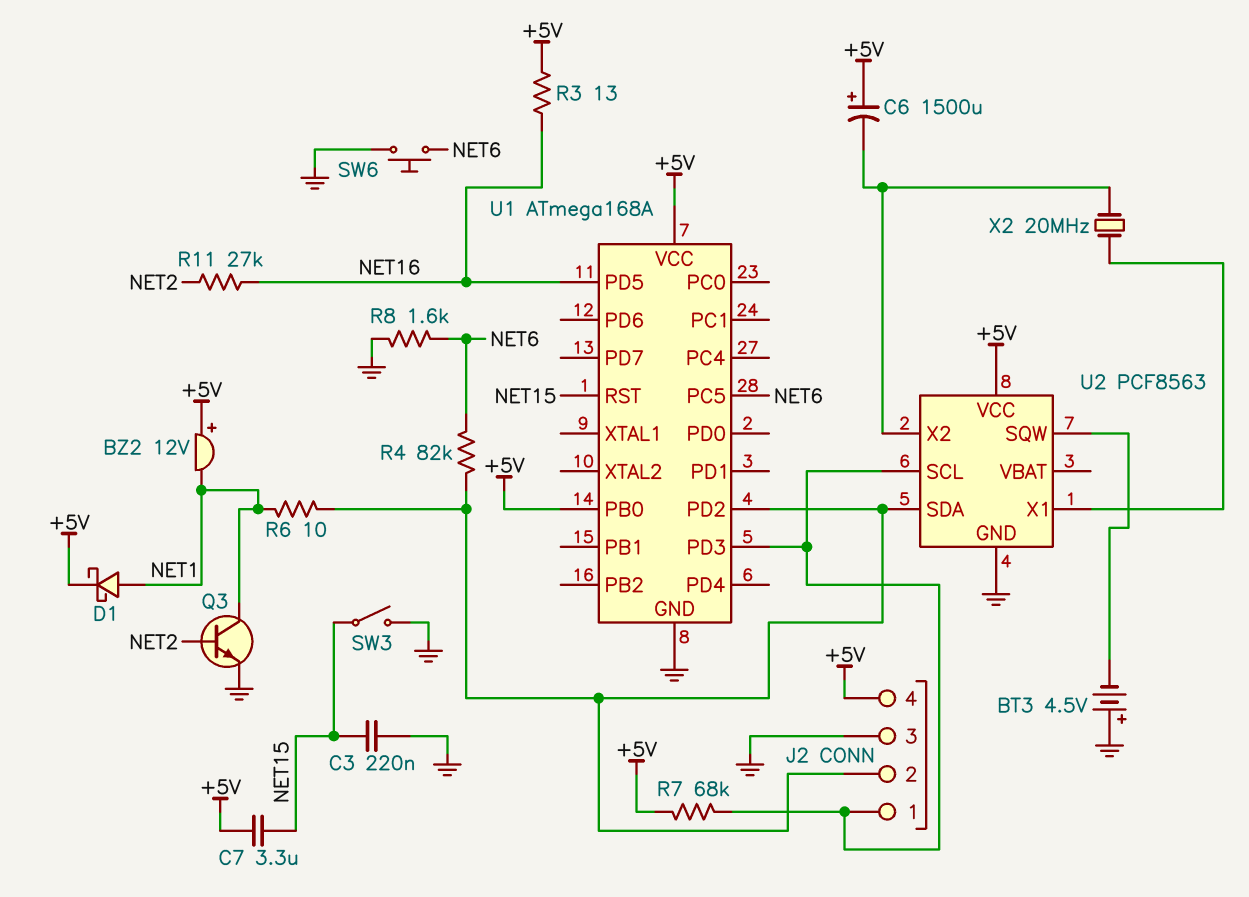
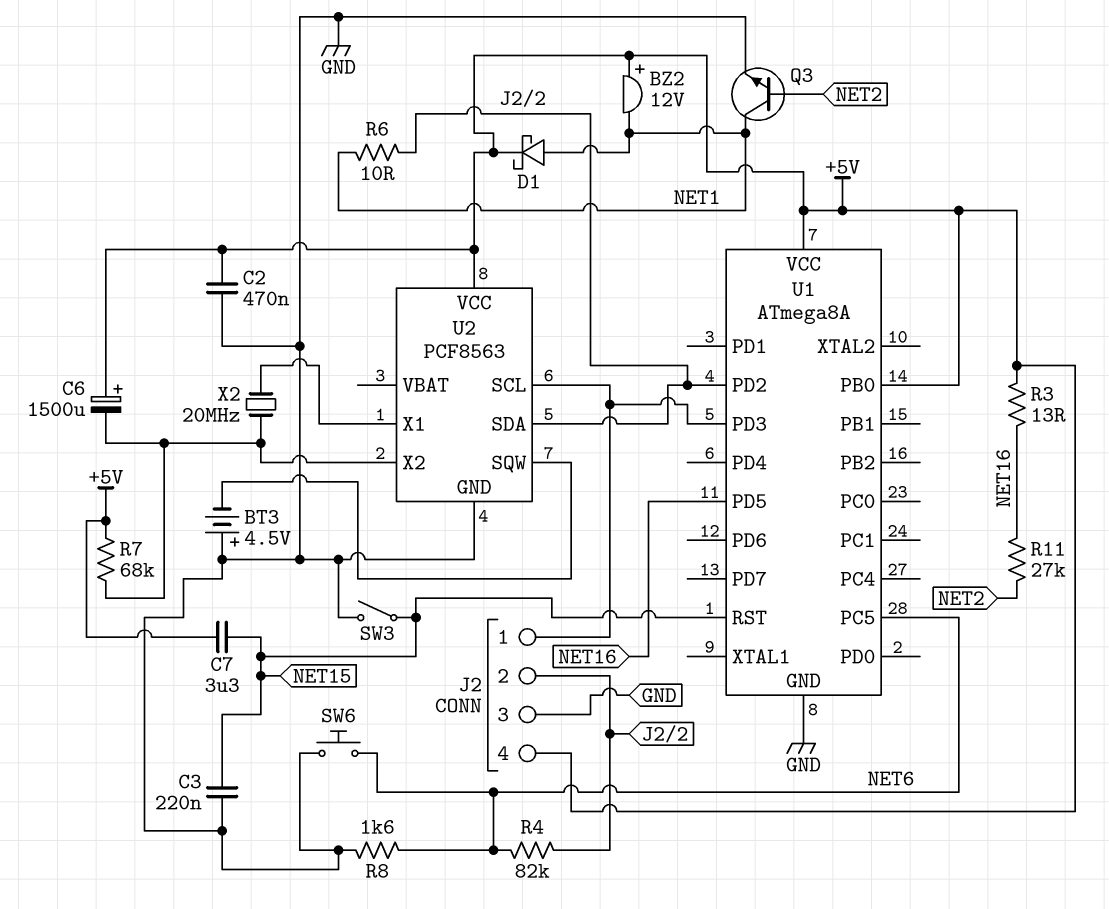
C2: none -> 470nF (+5V, GND)
R7: 68k (+5V, J2/1) -> 68k (+5V, U2/X2)
U1: ATmega168A -> ATmega8A

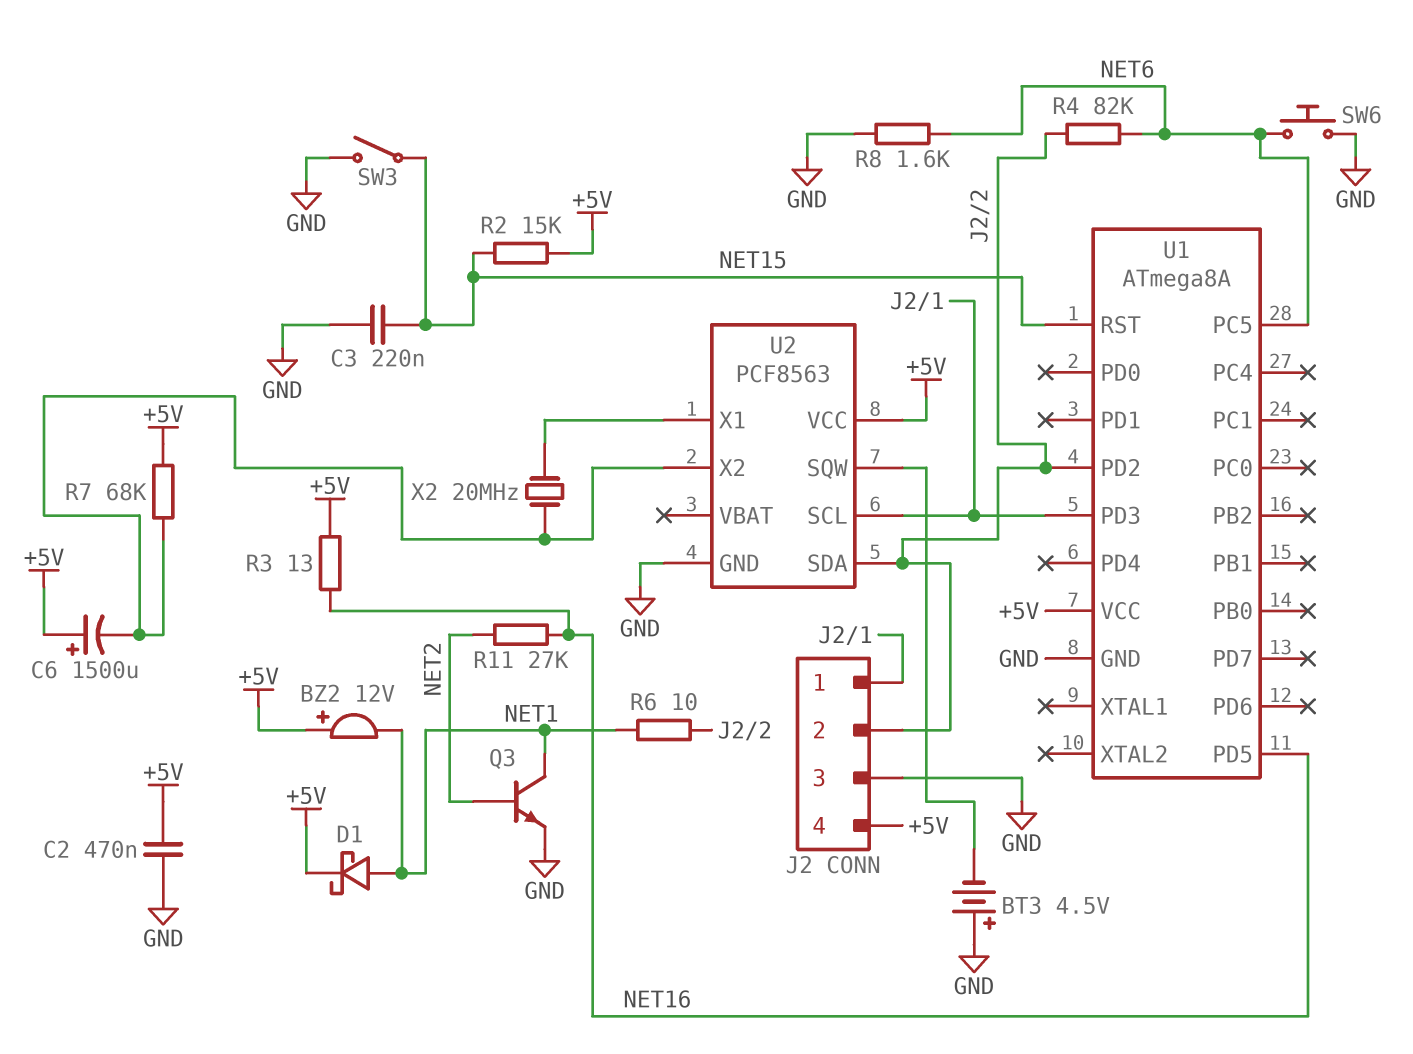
C7: 3.3uF (+5V, NET15) -> none
R2: none -> 15k (+5V, NET15)
U1 pin PB0: +5V -> none

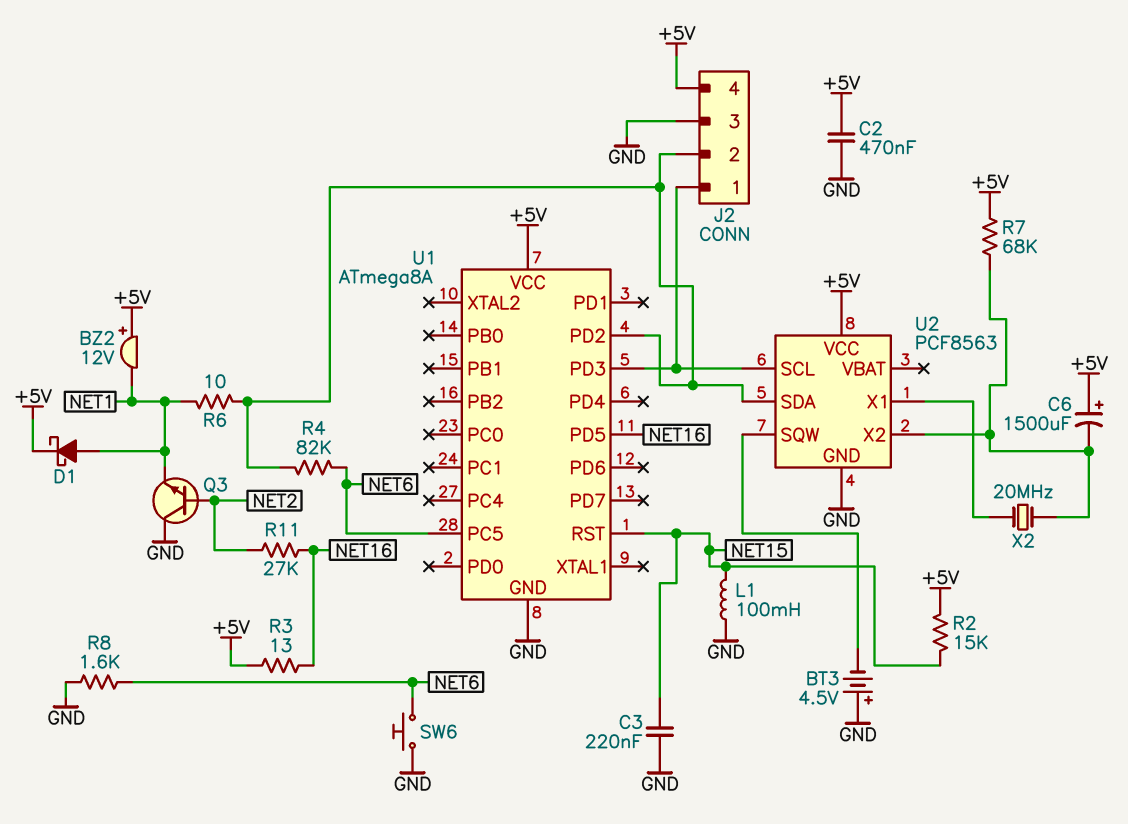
L1: none -> 100mH (GND, NET15)
Q3: NPN (B NET2, C NET1, E GND) -> NPN (B NET2, C GND, E NET1)
SW3: switch (GND, NET15) -> none

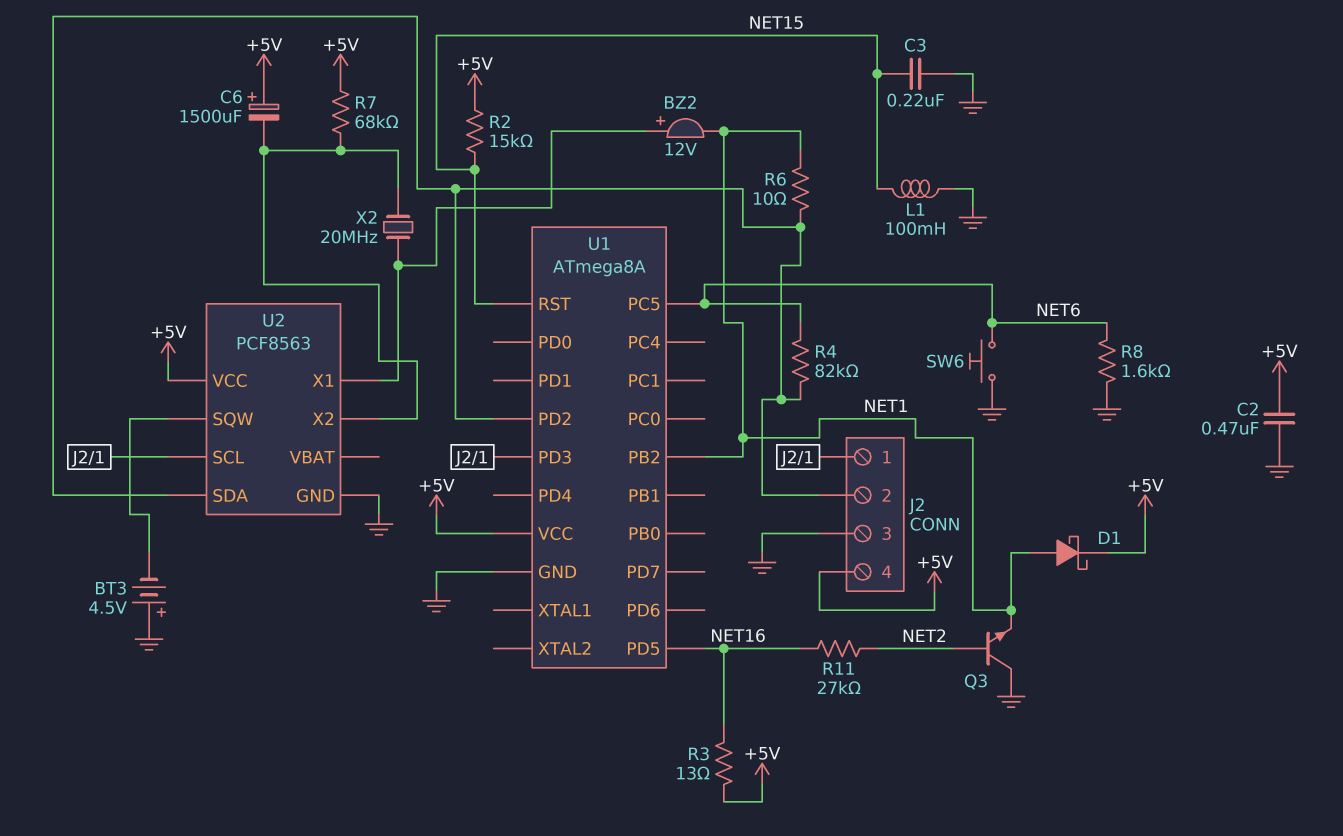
BZ2: buzzer 12V (plus +5V, minus NET1) -> buzzer 12V (plus U2/X1, minus NET1)
U1 pin PB2: none -> NET1

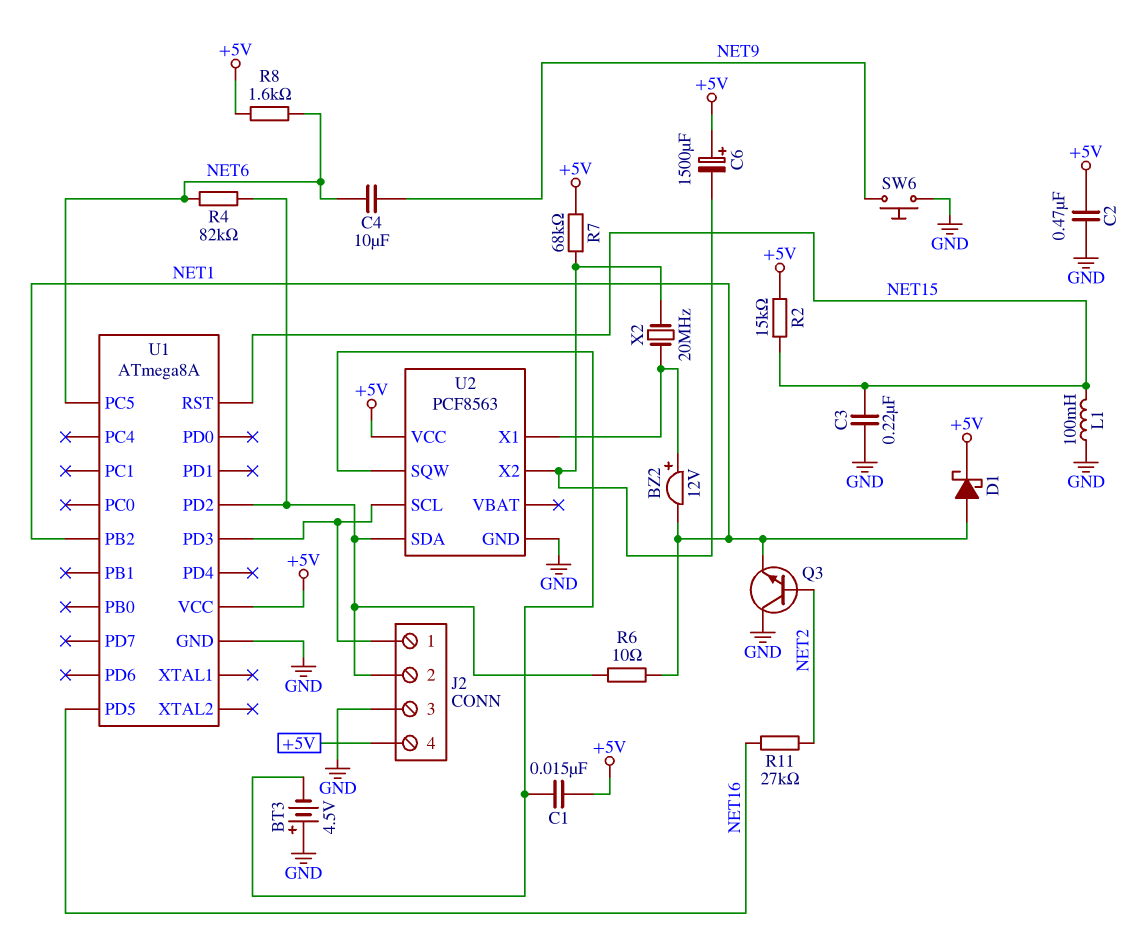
C1: none -> 15nF (+5V, U2/SQW)
C4: none -> 10uF (NET6, NET9)
R3: 13 (+5V, NET16) -> none
R8: 1.6k (GND, NET6) -> 1.6k (+5V, NET6)
SW6: button (GND, NET6) -> button (GND, NET9)

